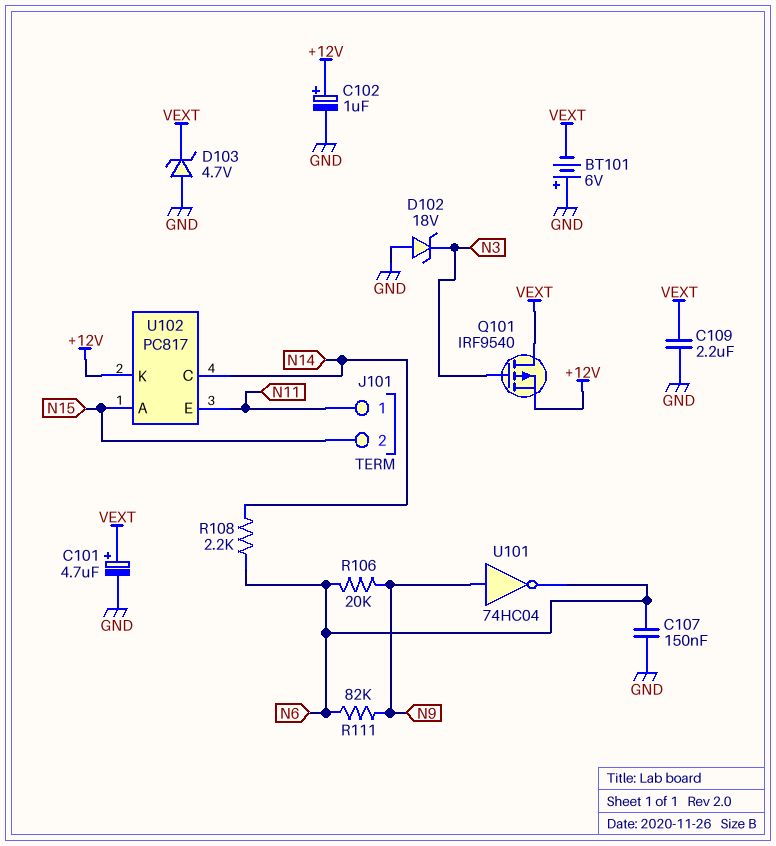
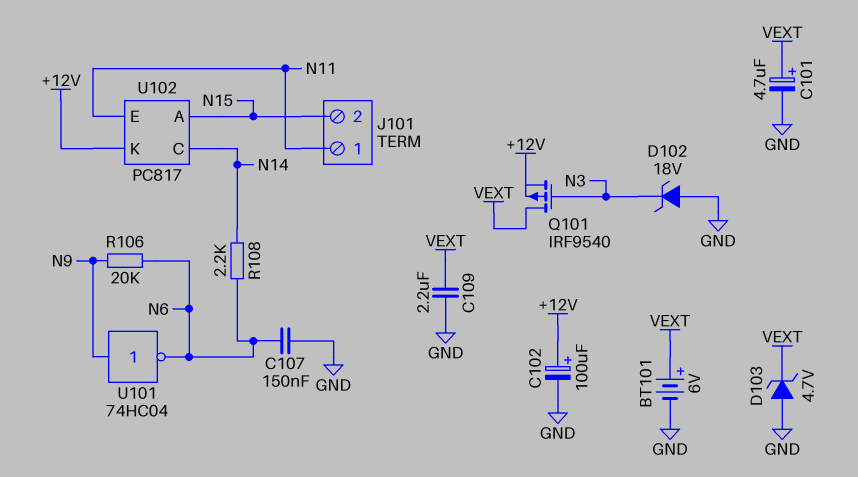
BT101: 6V (plus GND, minus VEXT) -> 6V (plus VEXT, minus GND)
C102: 1uF (plus +12V, minus GND) -> 100uF (plus +12V, minus GND)
R111: 82k (N6, N9) -> none

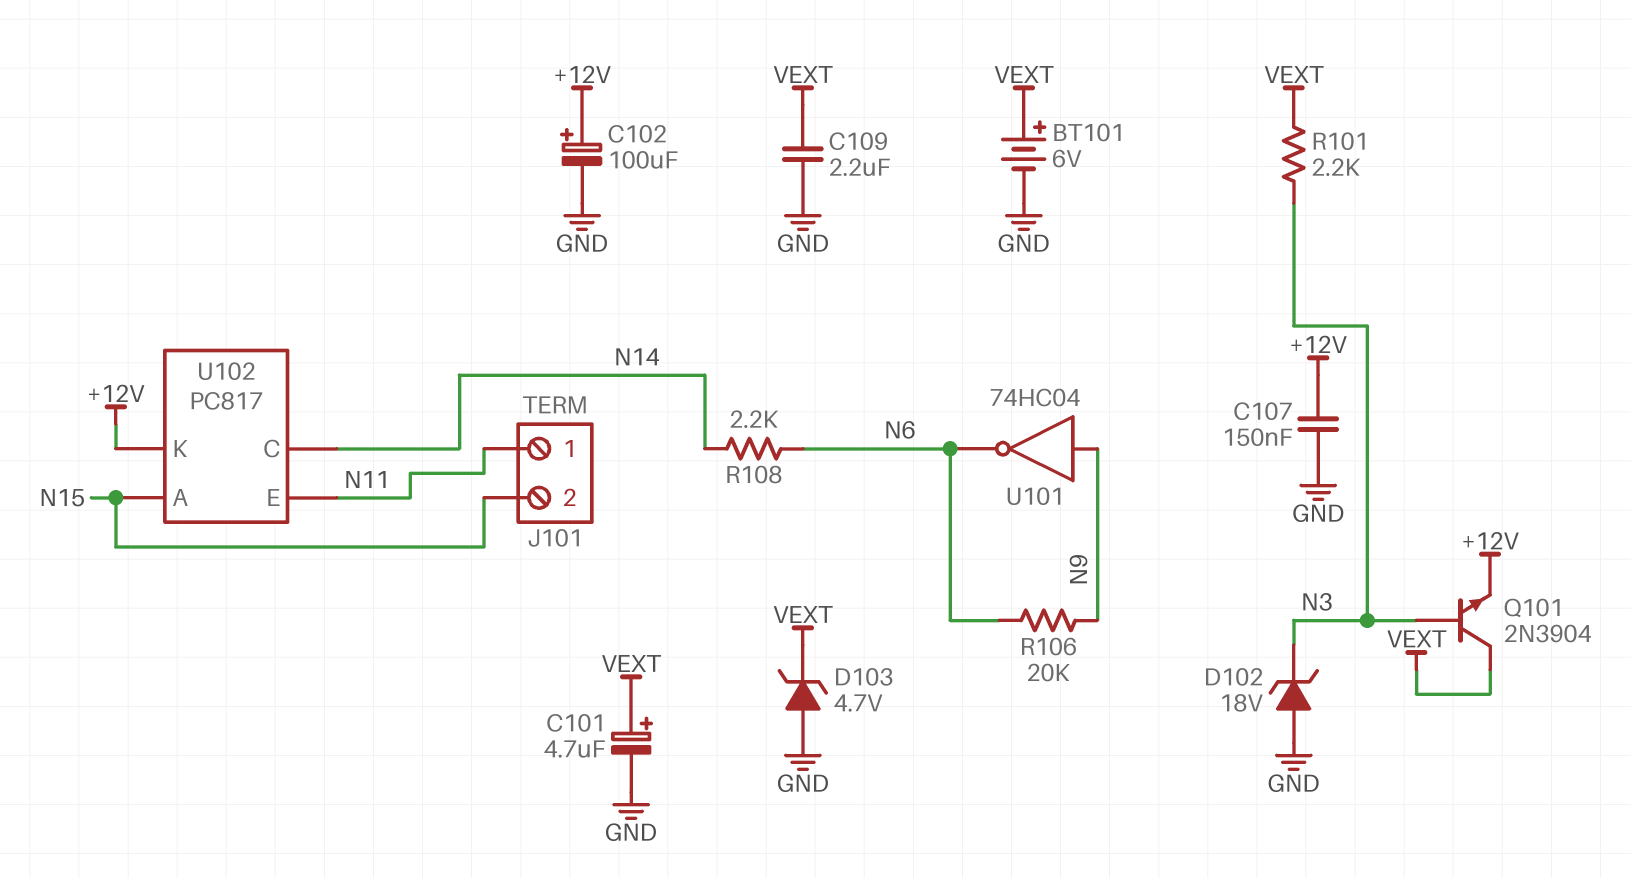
C107: 150nF (GND, N6) -> 150nF (+12V, GND)
Q101: PMOS IRF9540 (G N3, D VEXT, S +12V) -> NPN 2N3904 (B N3, C VEXT, E +12V)
R101: none -> 2.2k (N3, VEXT)

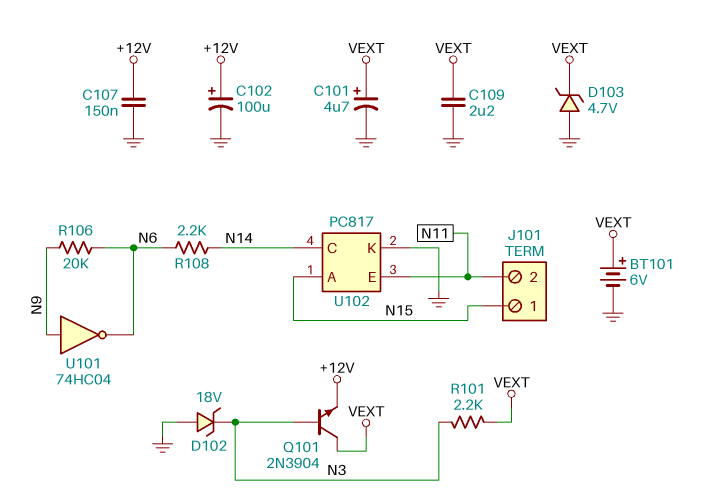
J101 pin 1: N11 -> N15
J101 pin 2: N15 -> N11
U102 pin K: +12V -> GND

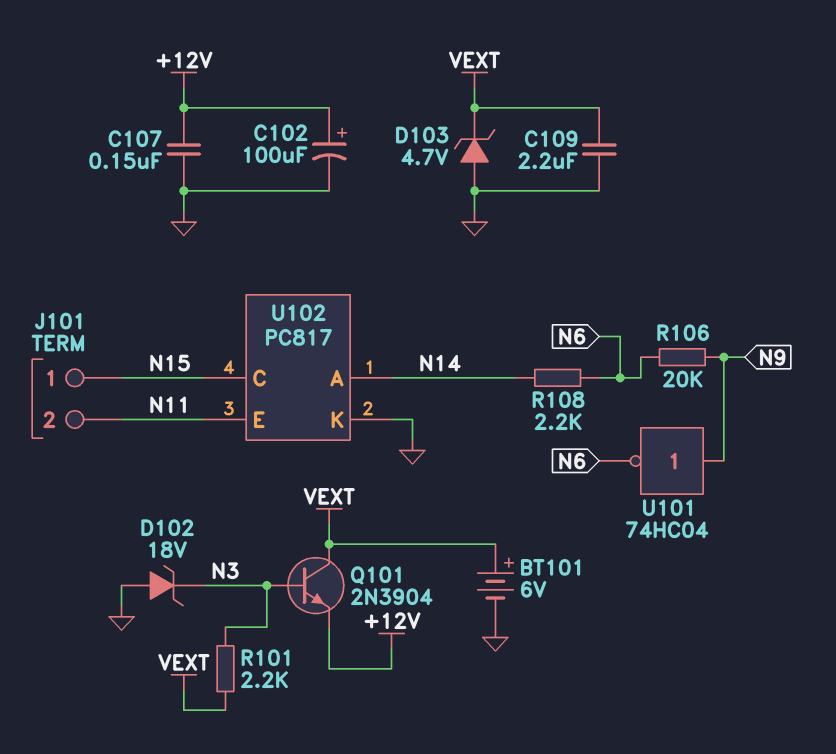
C101: 4.7uF (plus VEXT, minus GND) -> none
U102 pin A: N15 -> N14
U102 pin C: N14 -> N15

